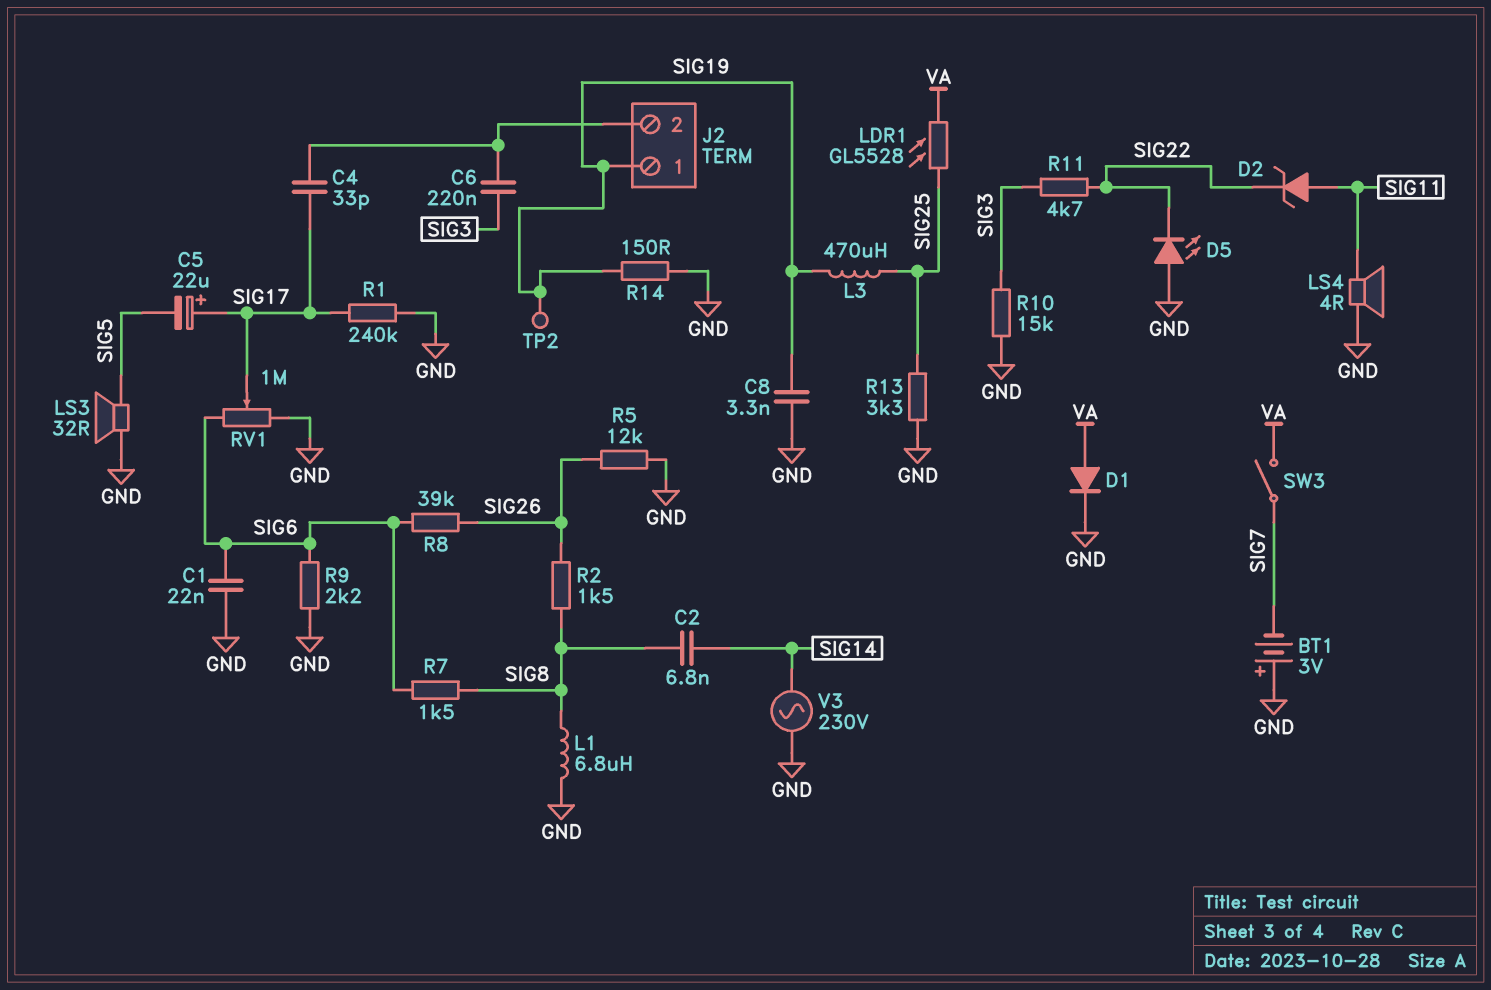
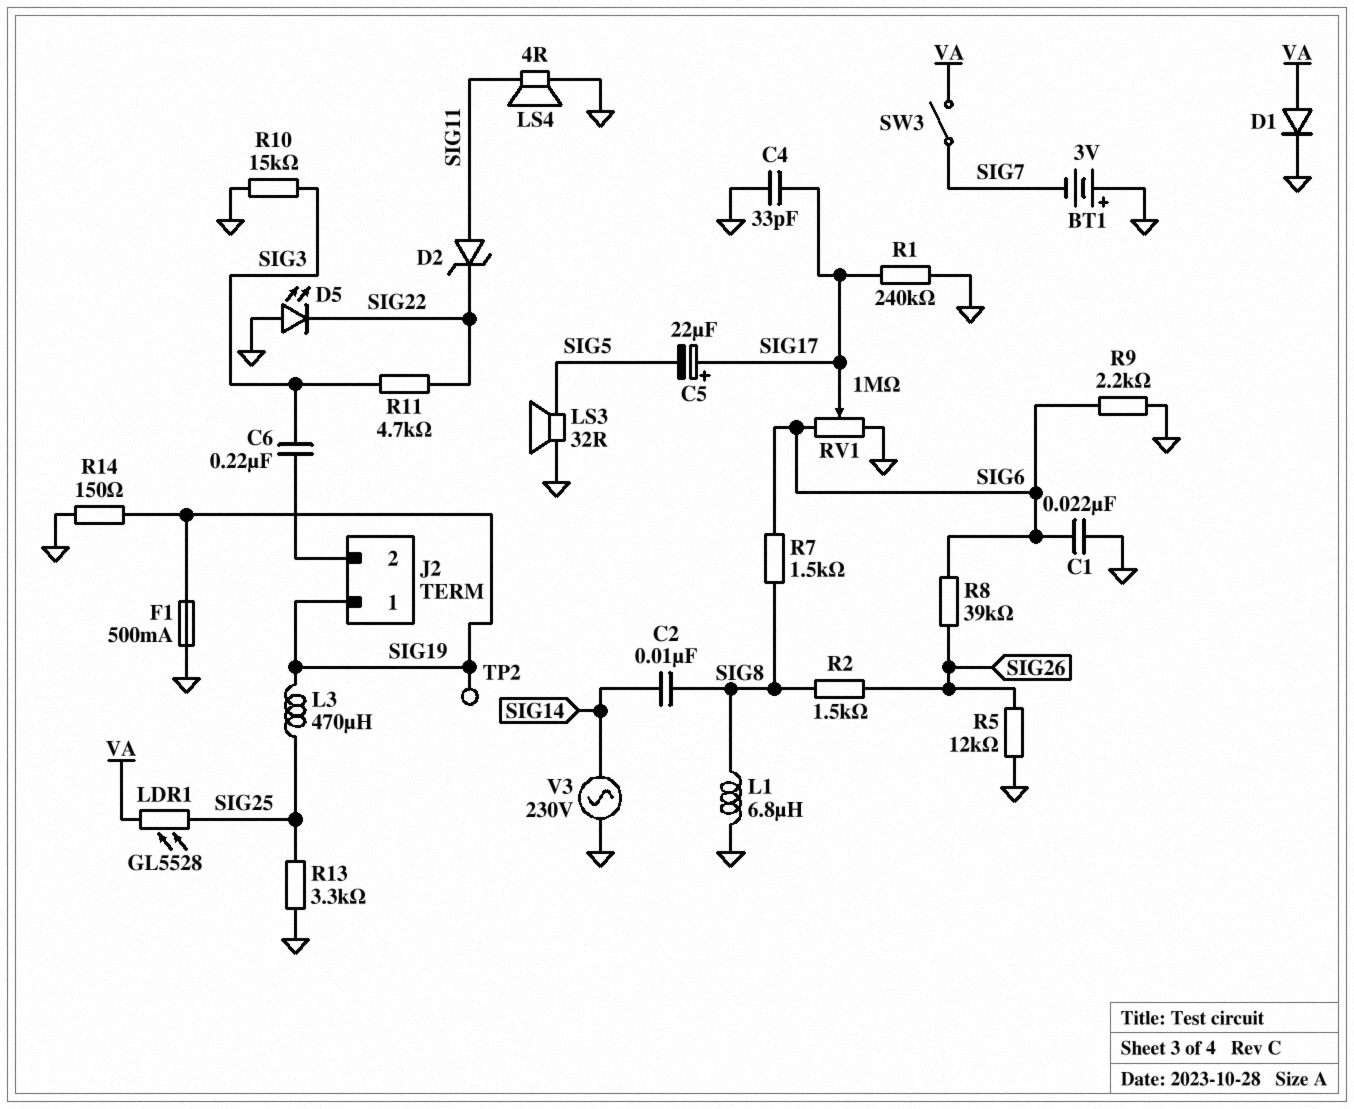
C2: 6.8nF (SIG8, SIG14) -> 10nF (SIG8, SIG14)
C4: 33pF (J2/2, SIG17) -> 33pF (GND, SIG17)
C8: 3.3nF (GND, SIG19) -> none
F1: none -> 500mA (GND, SIG19)

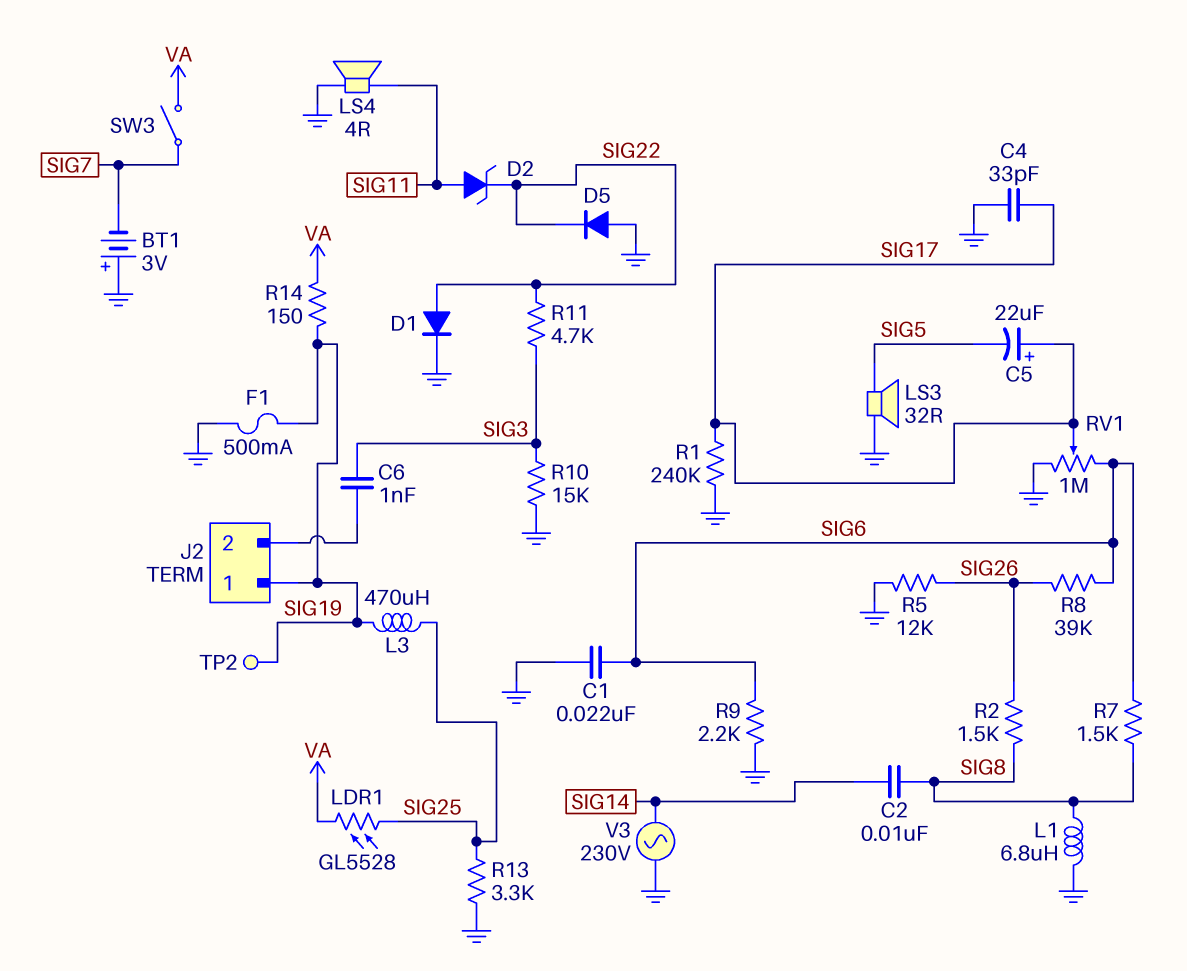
C6: 220nF (J2/2, SIG3) -> 1nF (J2/2, SIG3)
D1: diode (A VA, K GND) -> diode (A SIG22, K GND)
D5: LED (A GND, K SIG22) -> diode (A GND, K SIG22)
R14: 150 (GND, SIG19) -> 150 (SIG19, VA)

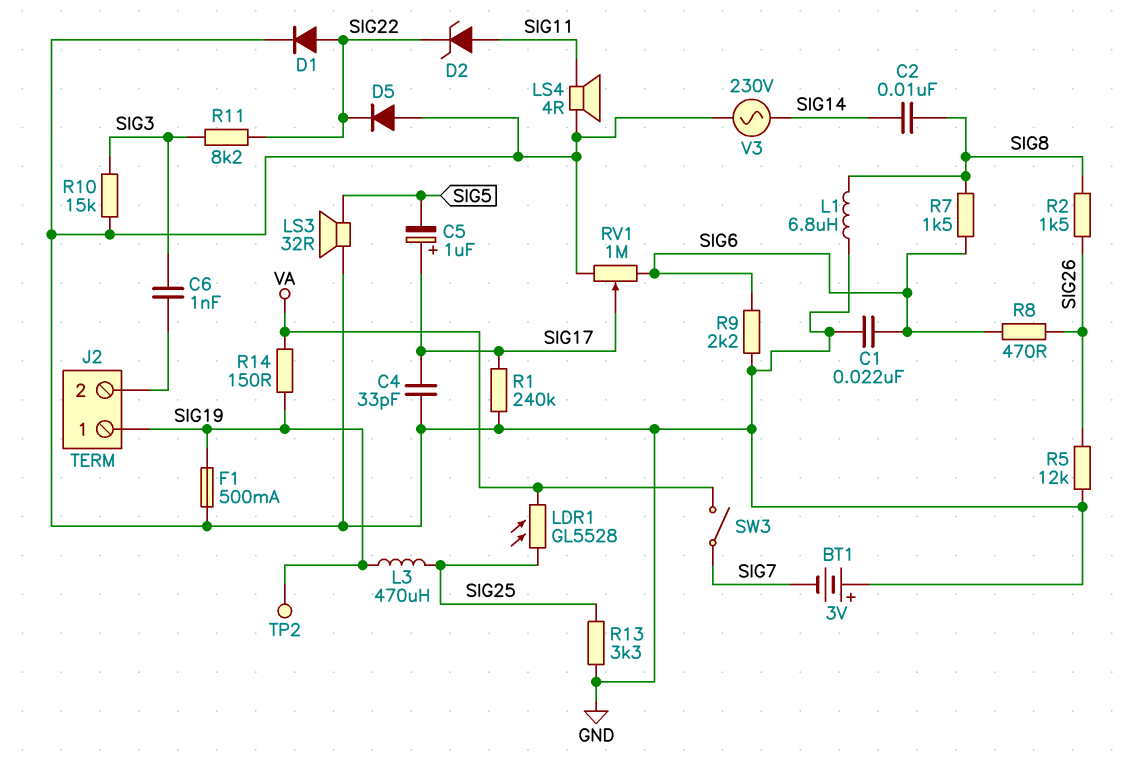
C5: 22uF (plus SIG17, minus SIG5) -> 1uF (plus SIG17, minus SIG5)
R8: 39k (SIG6, SIG26) -> 470 (SIG6, SIG26)
R11: 4.7k (SIG3, SIG22) -> 8.2k (SIG3, SIG22)

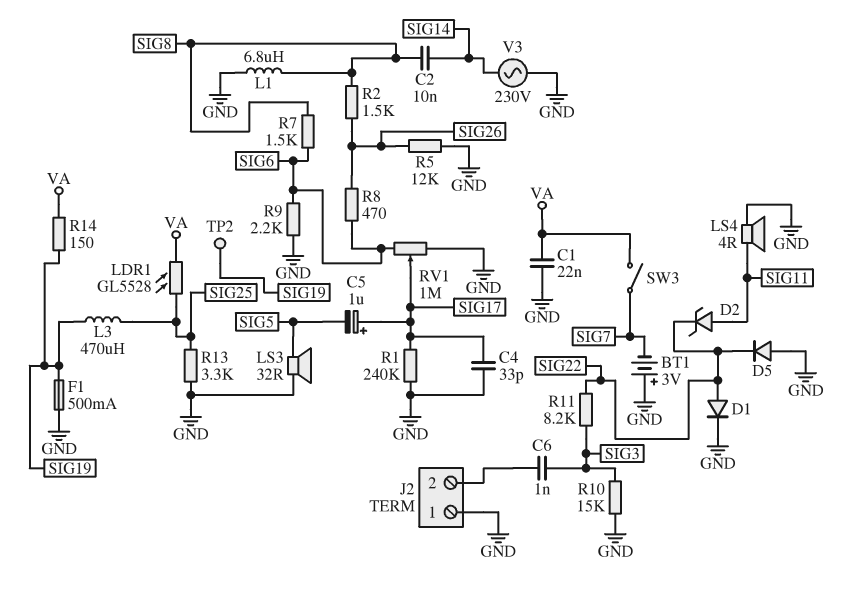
C1: 22nF (GND, SIG6) -> 22nF (GND, VA)
J2 pin 1: SIG19 -> GND

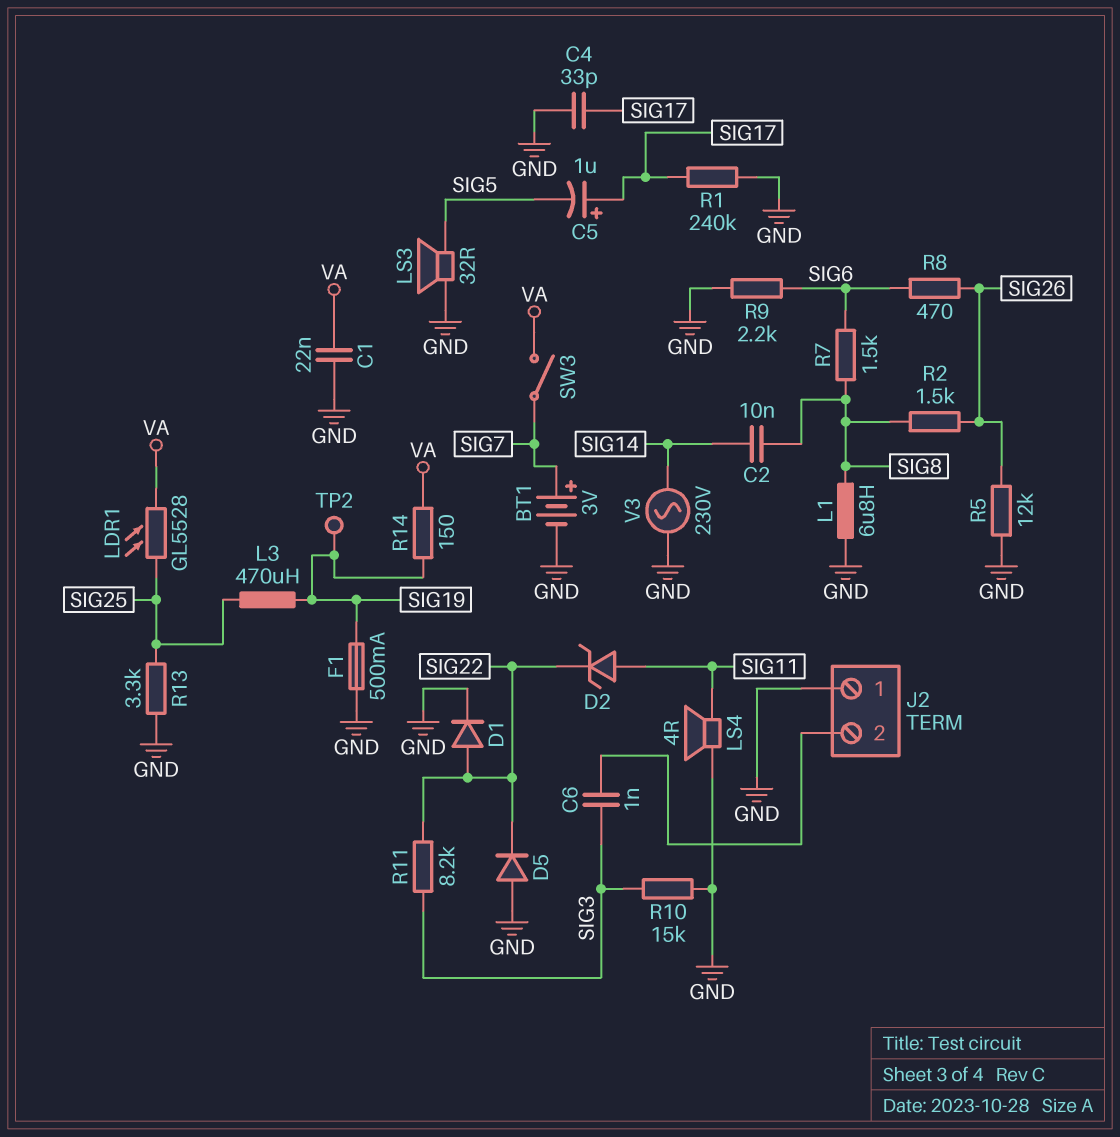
BT1: 3V (plus GND, minus SIG7) -> 3V (plus SIG7, minus GND)
RV1: 1M (GND, SIG6, wiper SIG17) -> none

